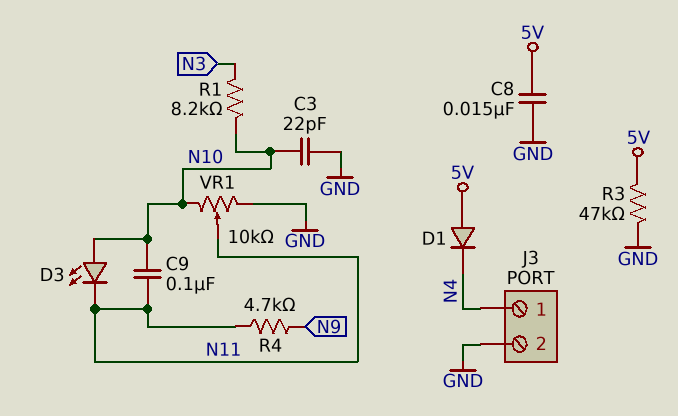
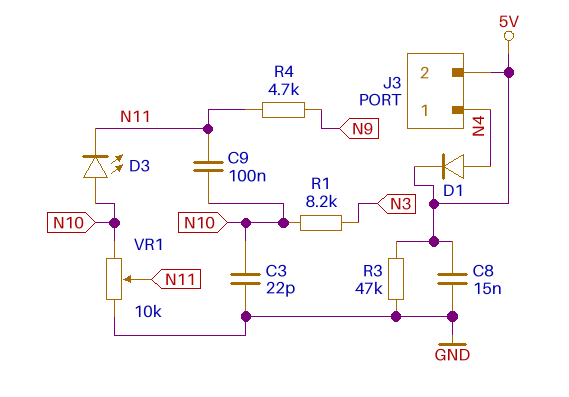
D1: diode (A 5V, K N4) -> diode (A N4, K 5V)
J3 pin 2: GND -> 5V

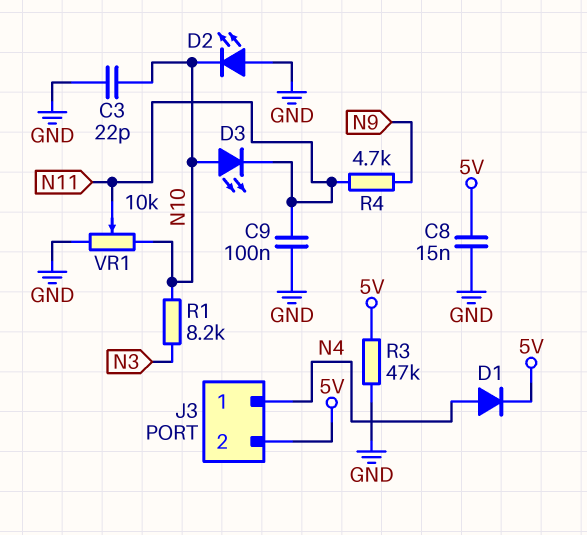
C9: 100nF (N10, N11) -> 100nF (GND, N11)
D2: none -> LED (A GND, K N10)

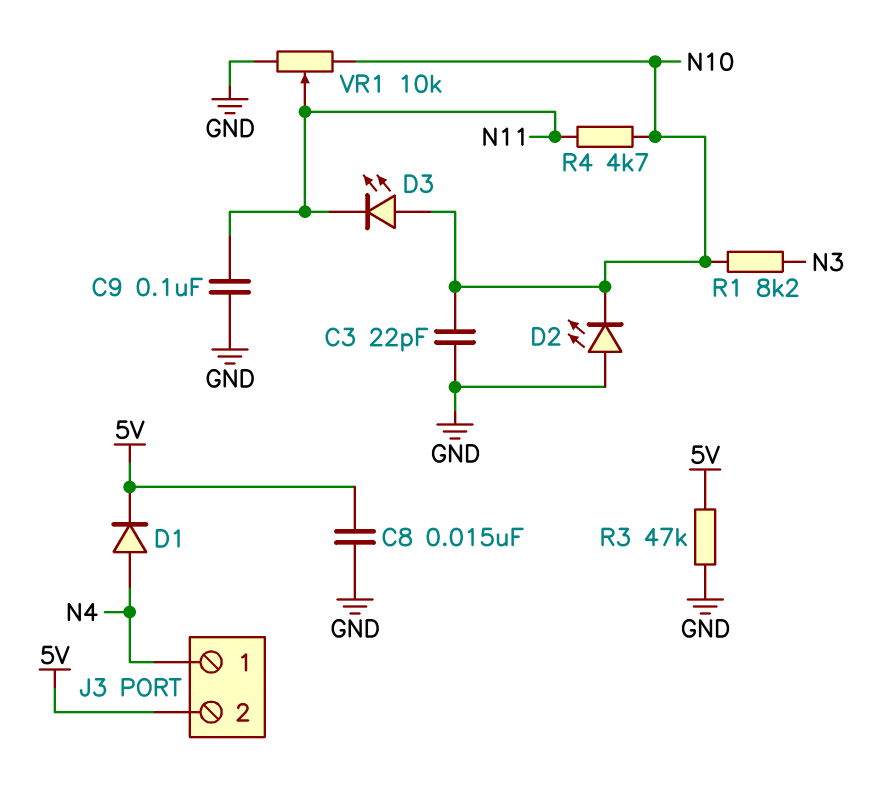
R4: 4.7k (N9, N11) -> 4.7k (N10, N11)

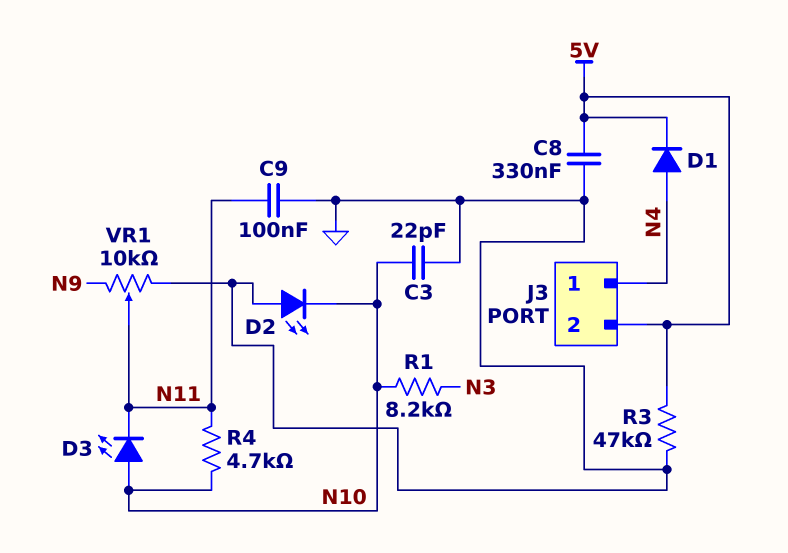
C8: 15nF (5V, GND) -> 330nF (5V, GND)
VR1: 10k (GND, N10, wiper N11) -> 10k (GND, N9, wiper N11)

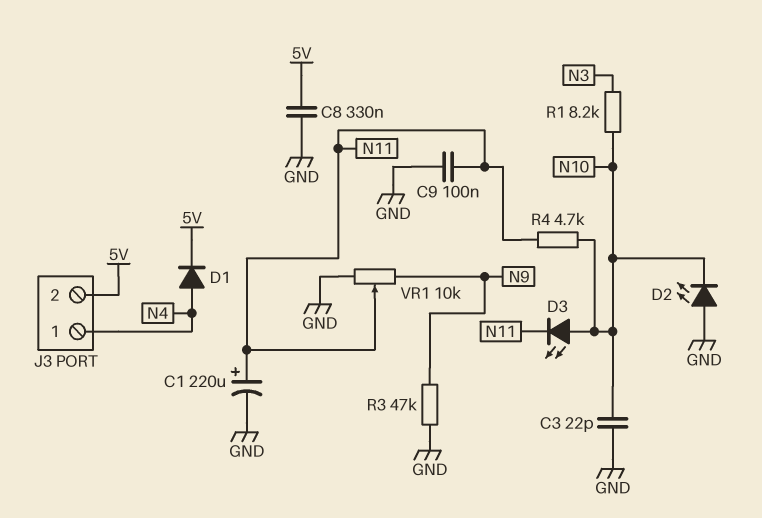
C1: none -> 220uF (plus N11, minus GND)
R3: 47k (5V, GND) -> 47k (GND, N9)

